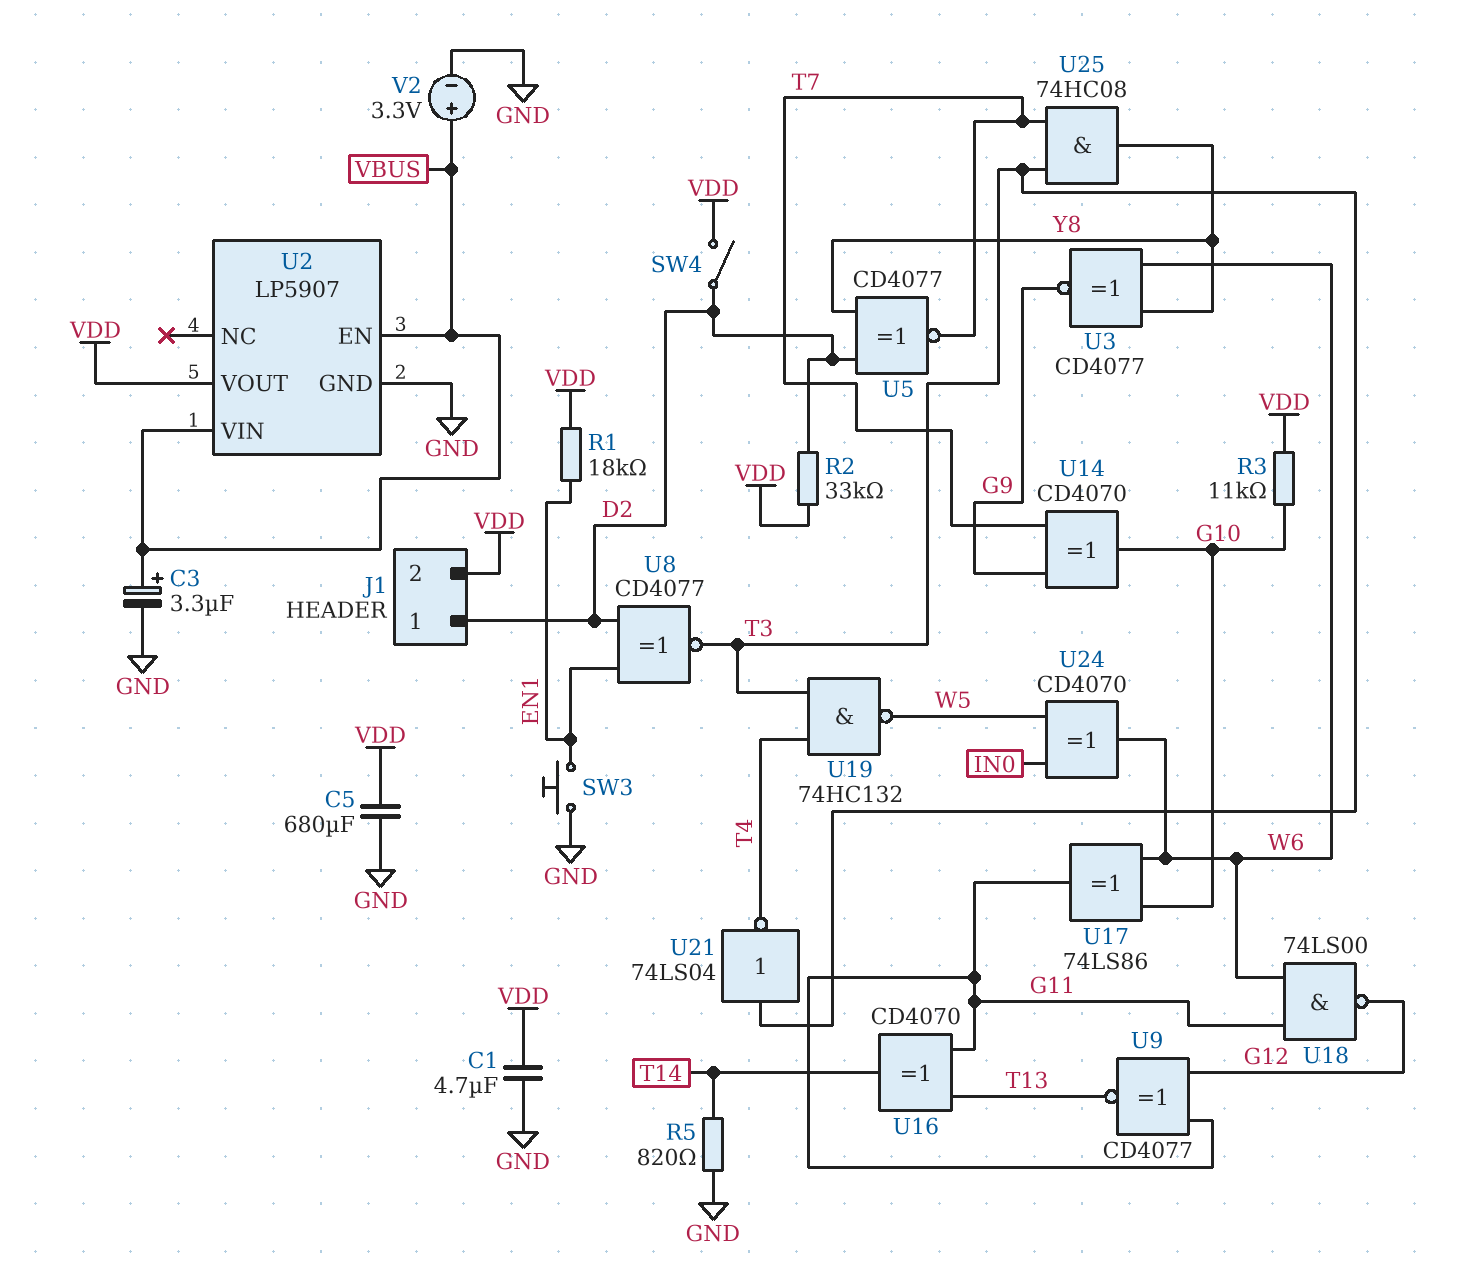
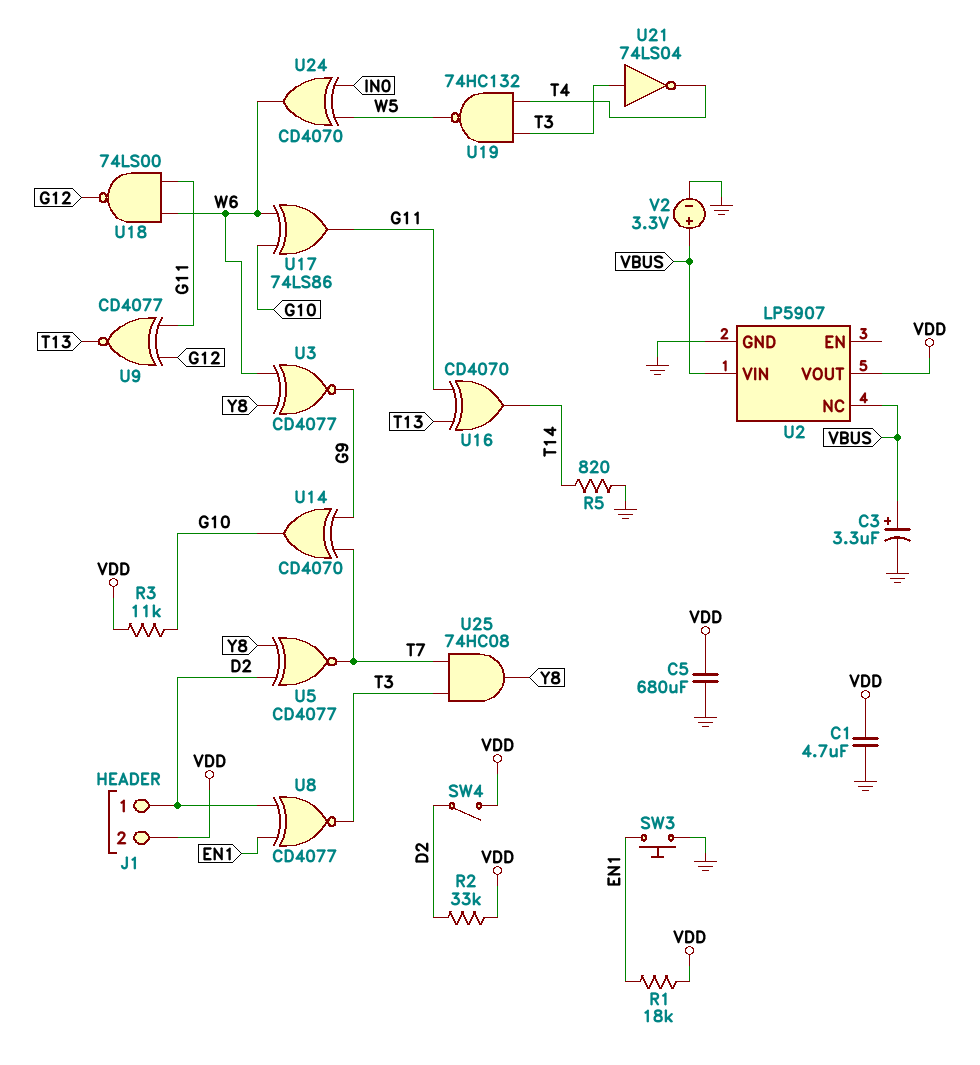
U2 pin EN: VBUS -> none
U2 pin NC: none -> VBUS

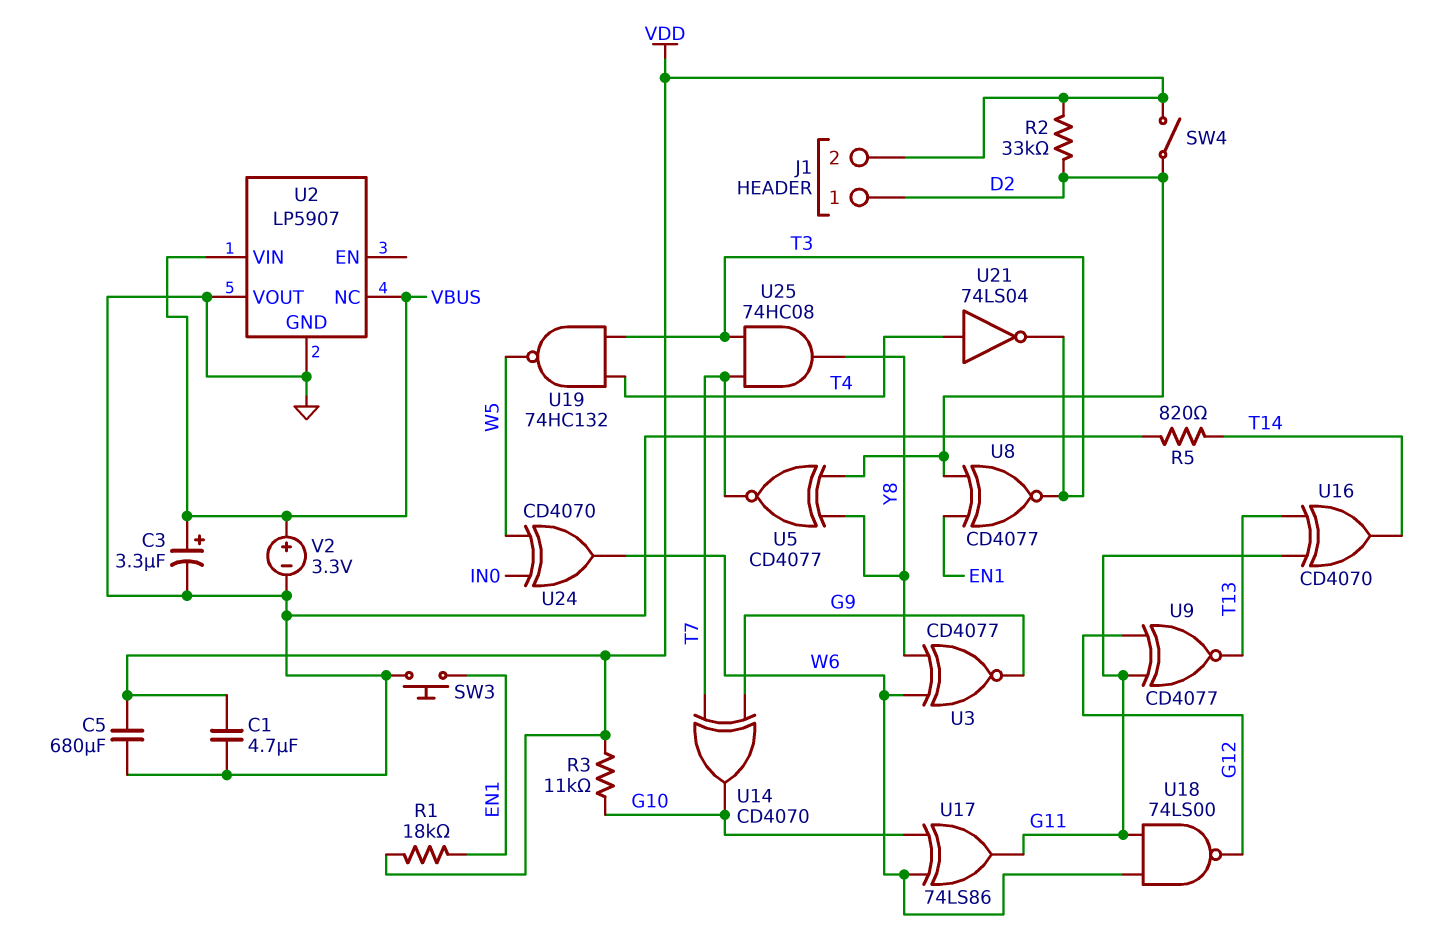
U2 pin VOUT: VDD -> GND
U21: NOT 74LS04 (in T3, out T4) -> NOT 74LS04 (in T4, out T3)

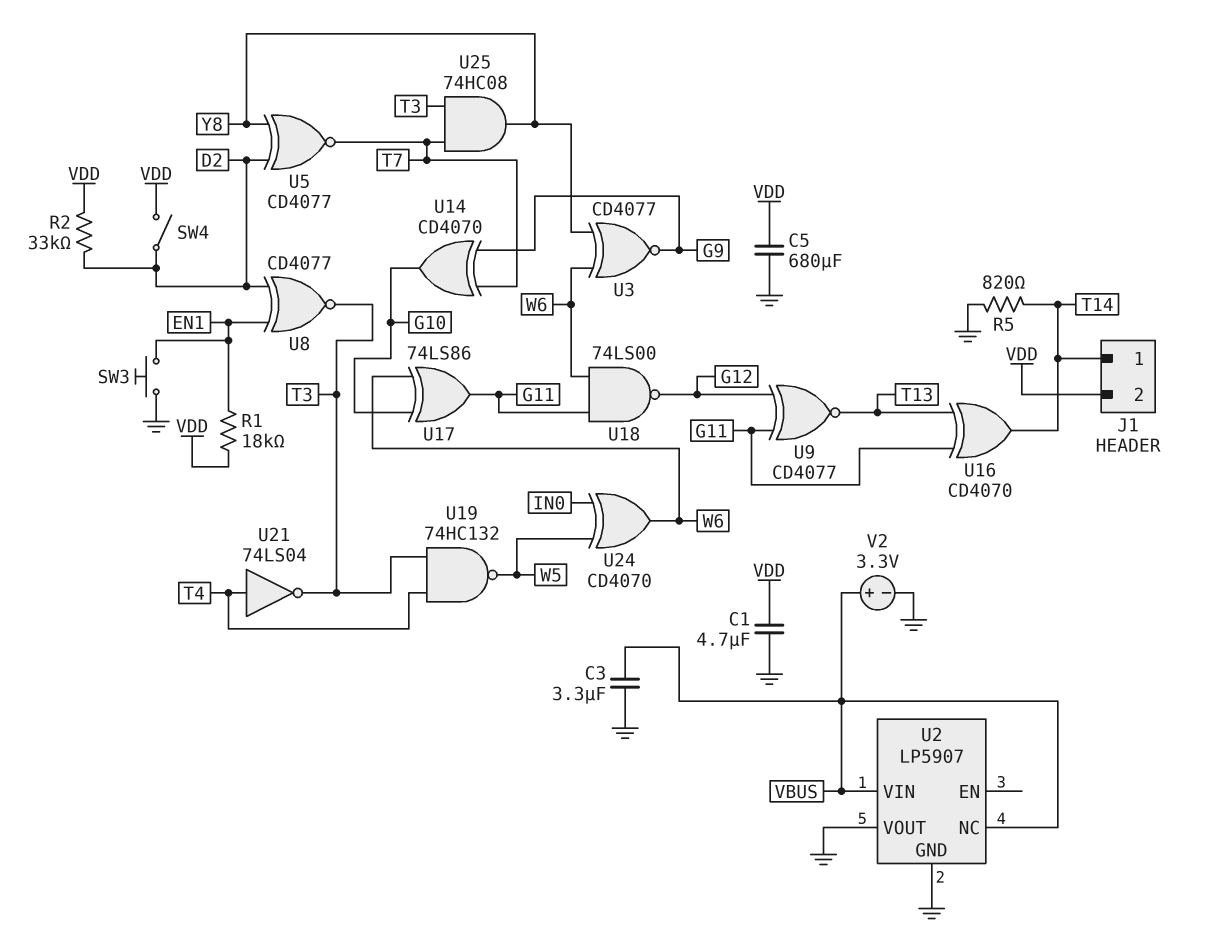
C3: 3.3uF (plus VBUS, minus GND) -> 3.3uF (GND, VBUS)
J1 pin 1: D2 -> T14
R3: 11k (G10, VDD) -> none

